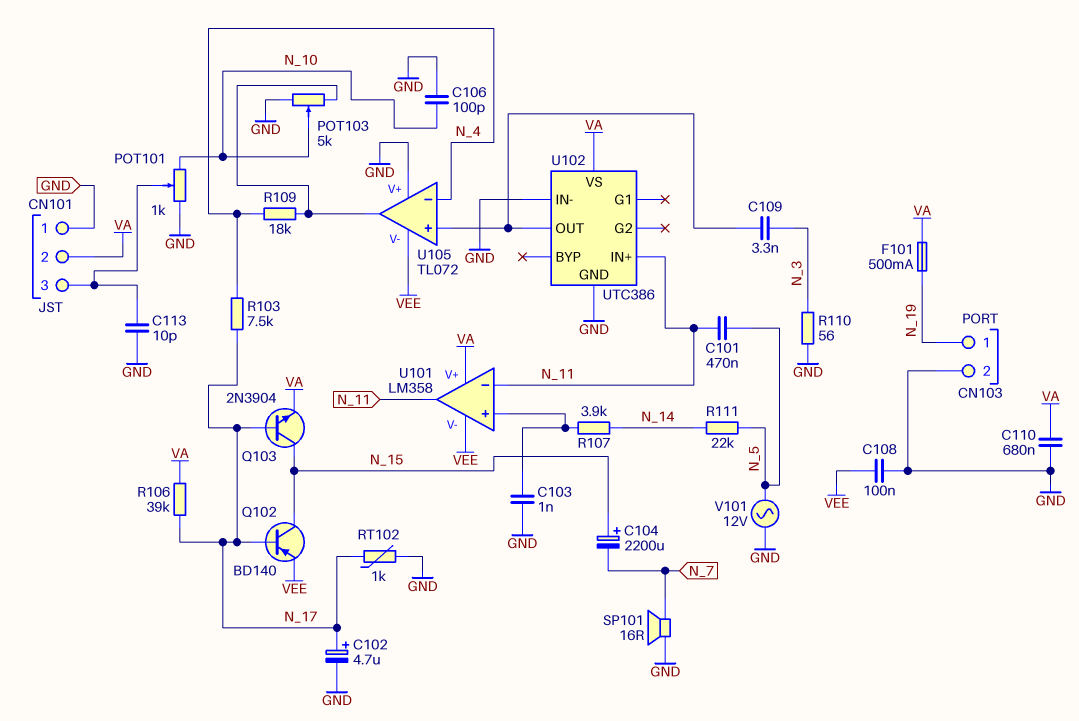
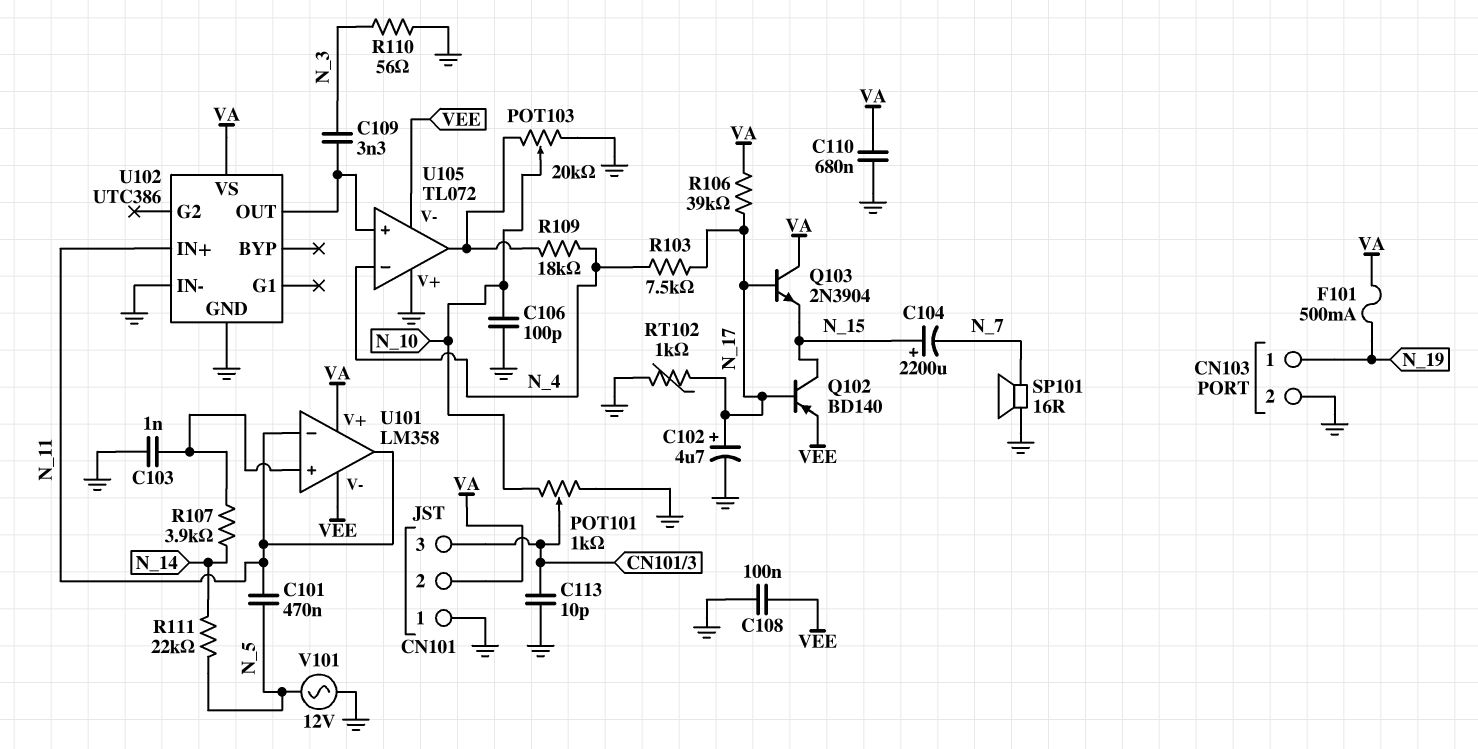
POT103: 5k (GND, U105/out, wiper N_10) -> 20k (GND, U105/out, wiper N_10)
Q103: NPN 2N3904 (B N_17, C N_15, E VA) -> NPN 2N3904 (B N_17, C VA, E N_15)

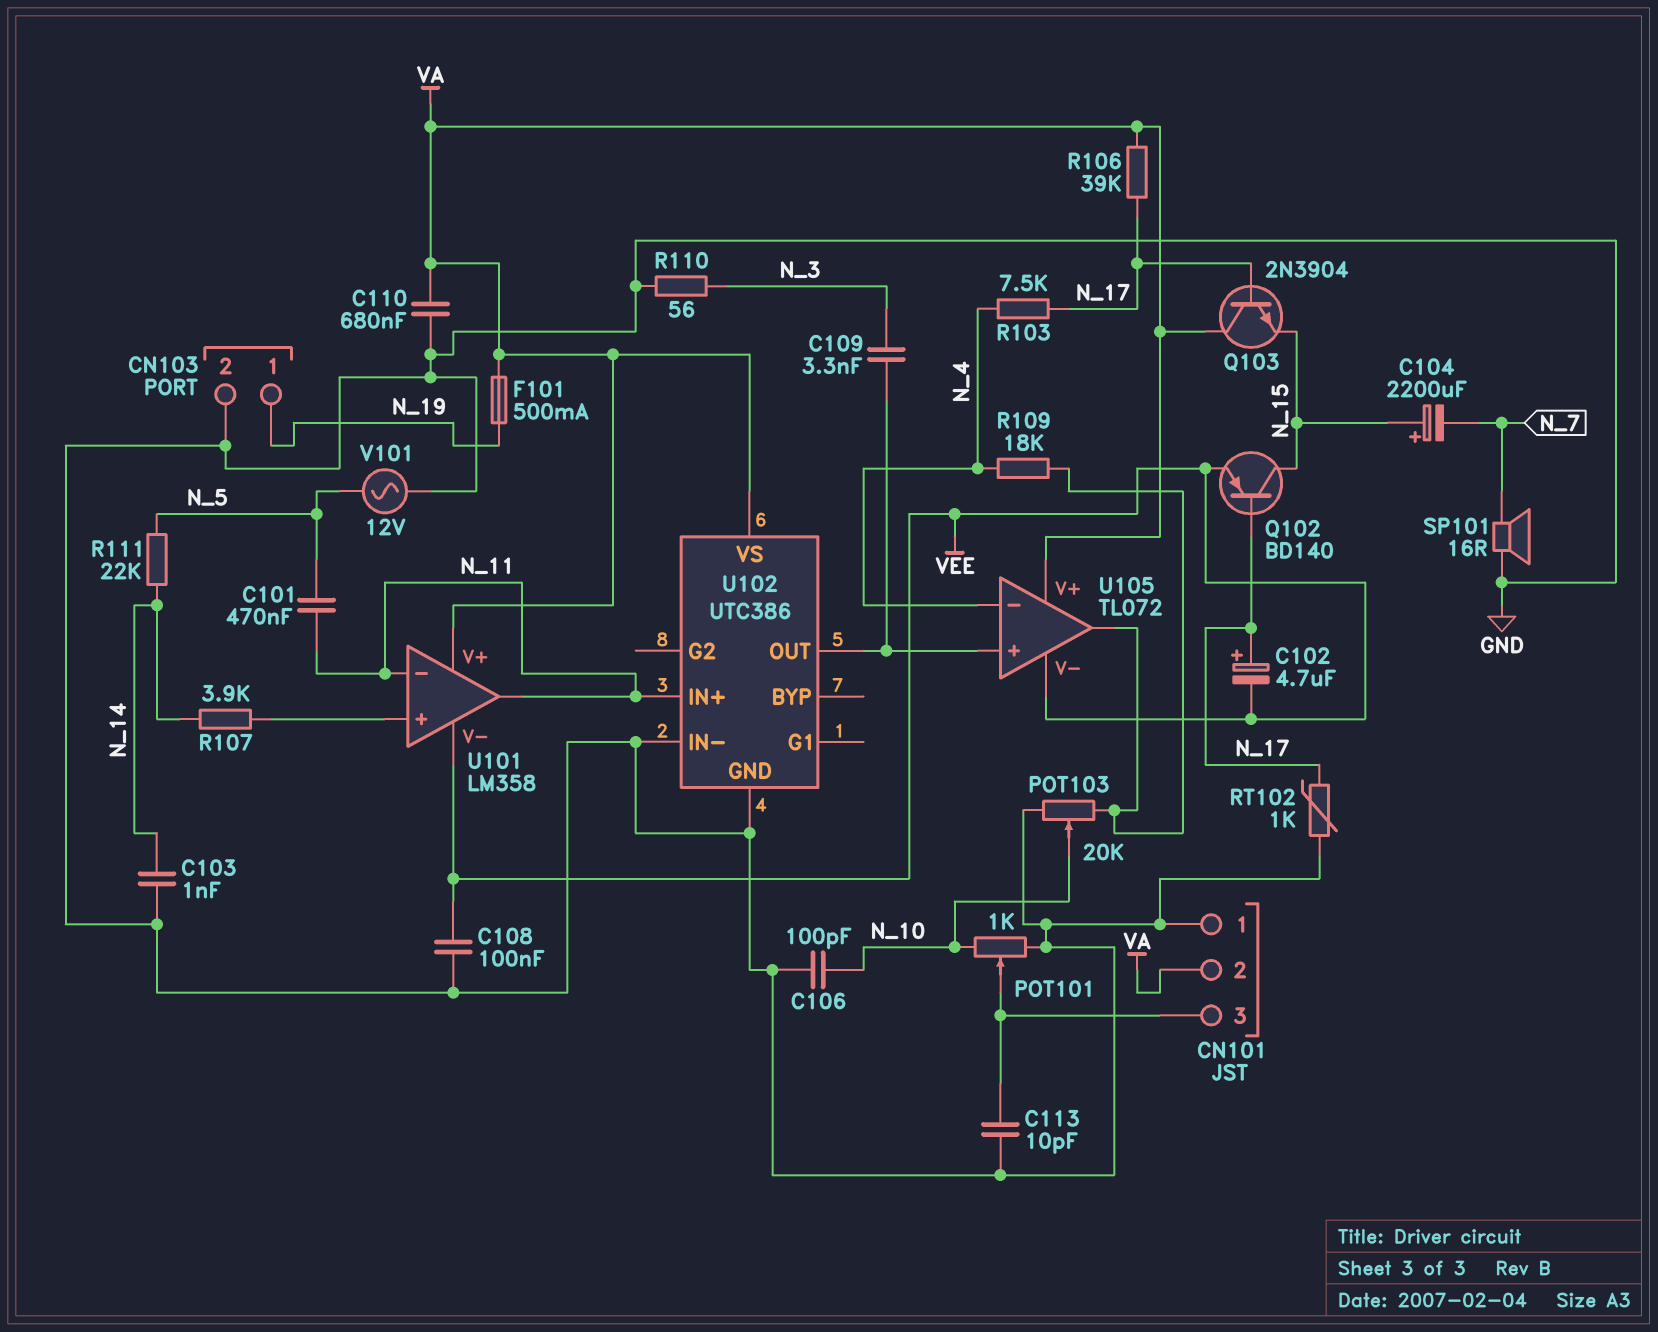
C102: 4.7uF (plus N_17, minus GND) -> 4.7uF (plus N_17, minus VEE)
C103: 1nF (GND, U101/in+) -> 1nF (GND, N_14)
U105 pin V+: GND -> VA

